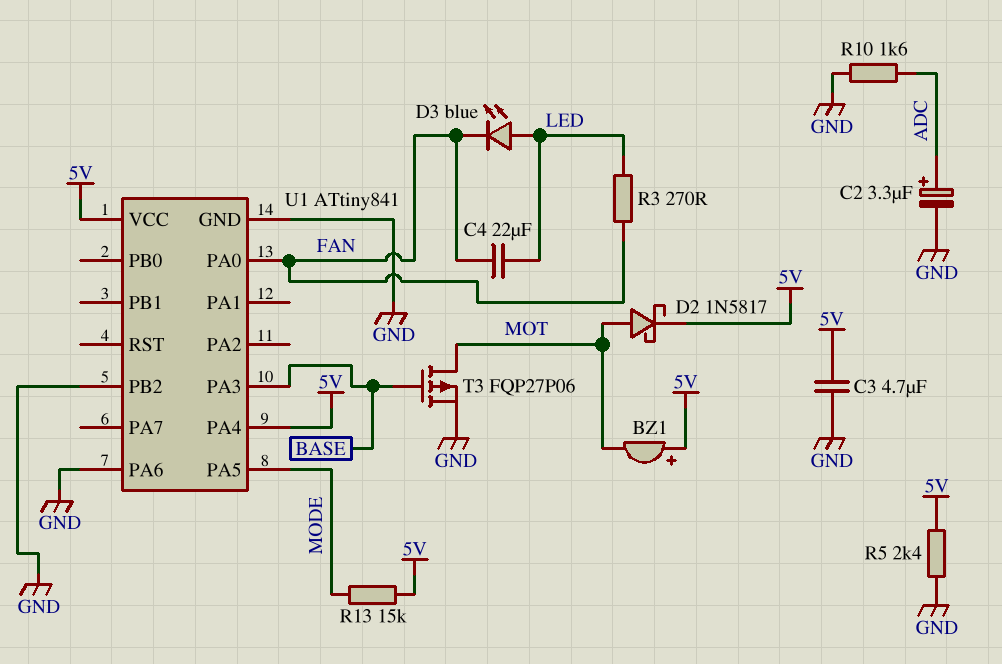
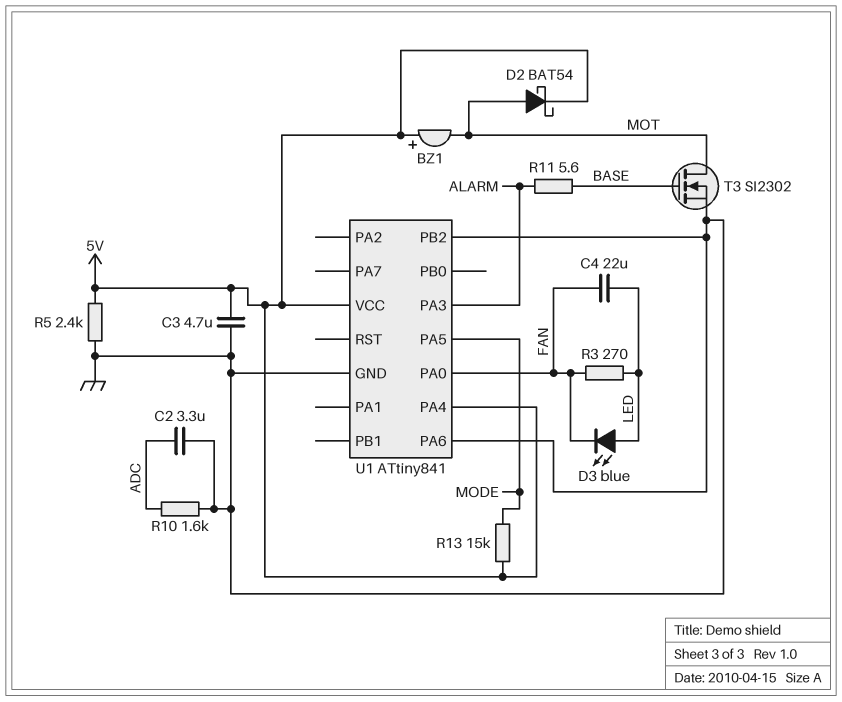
C2: 3.3uF (plus ADC, minus GND) -> 3.3uF (ADC, GND)
D2: schottky 1N5817 (A MOT, K 5V) -> schottky BAT54 (A MOT, K 5V)
R11: none -> 5.6 (ALARM, BASE)
T3: PMOS FQP27P06 (G BASE, D MOT, S GND) -> NMOS SI2302 (G BASE, D MOT, S GND)
U1 pin PA3: BASE -> ALARM

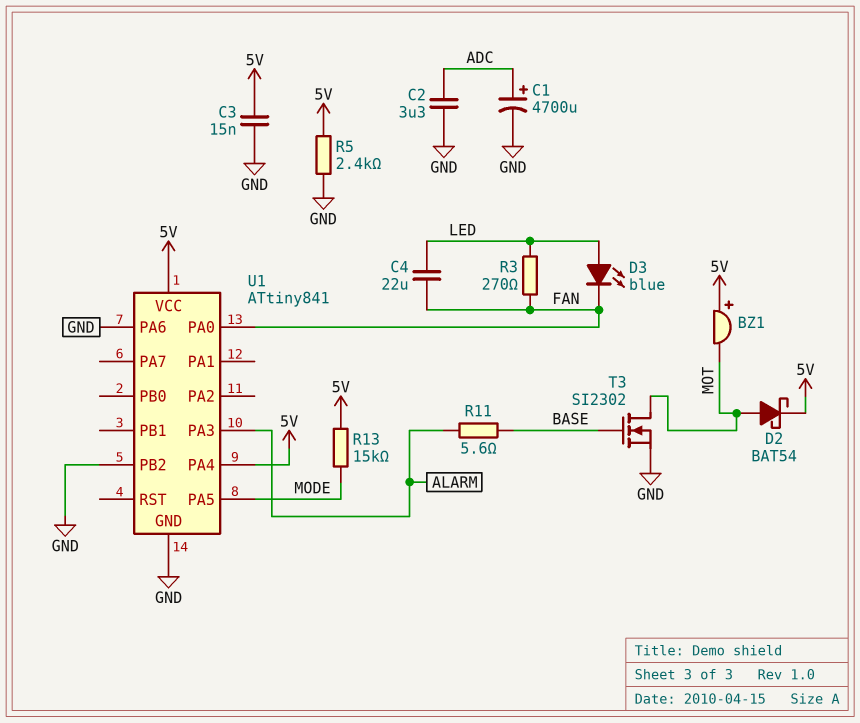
C1: none -> 4700uF (plus ADC, minus GND)
C3: 4.7uF (5V, GND) -> 15nF (5V, GND)
R10: 1.6k (ADC, GND) -> none

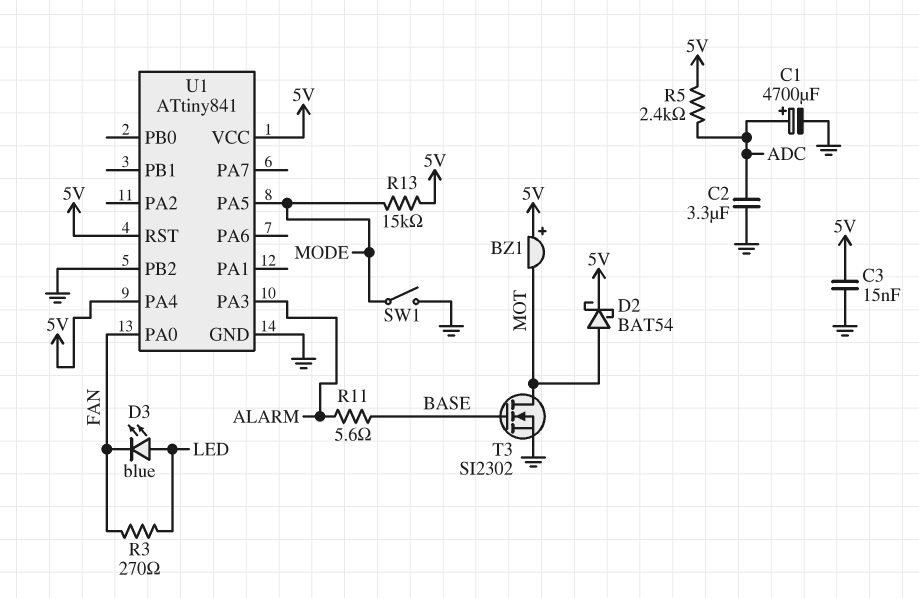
C4: 22uF (FAN, LED) -> none
R5: 2.4k (5V, GND) -> 2.4k (5V, ADC)
SW1: none -> switch (GND, MODE)
U1 pin PA6: GND -> none
U1 pin RST: none -> 5V

